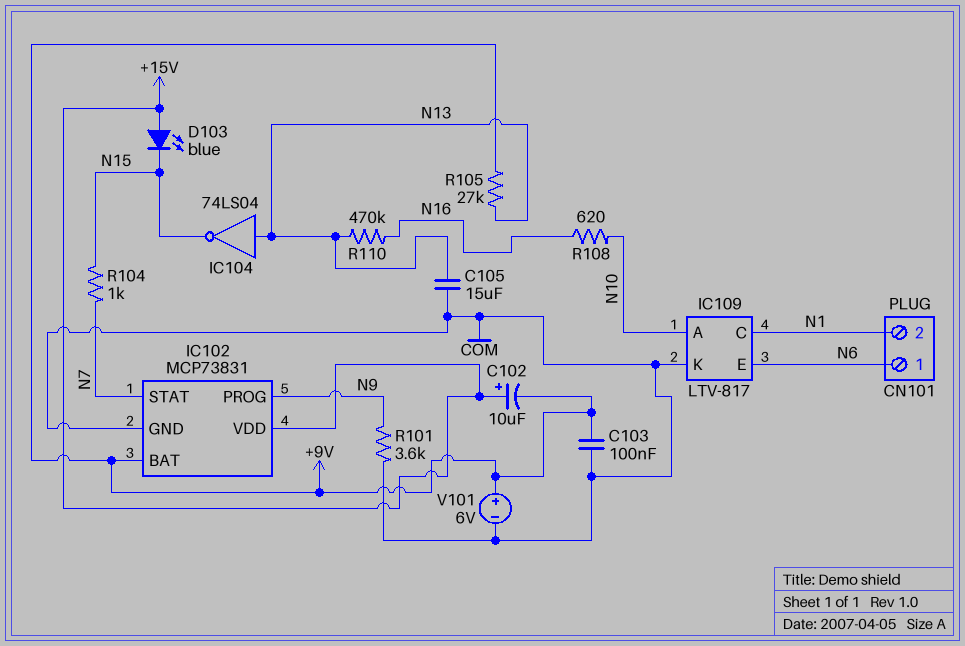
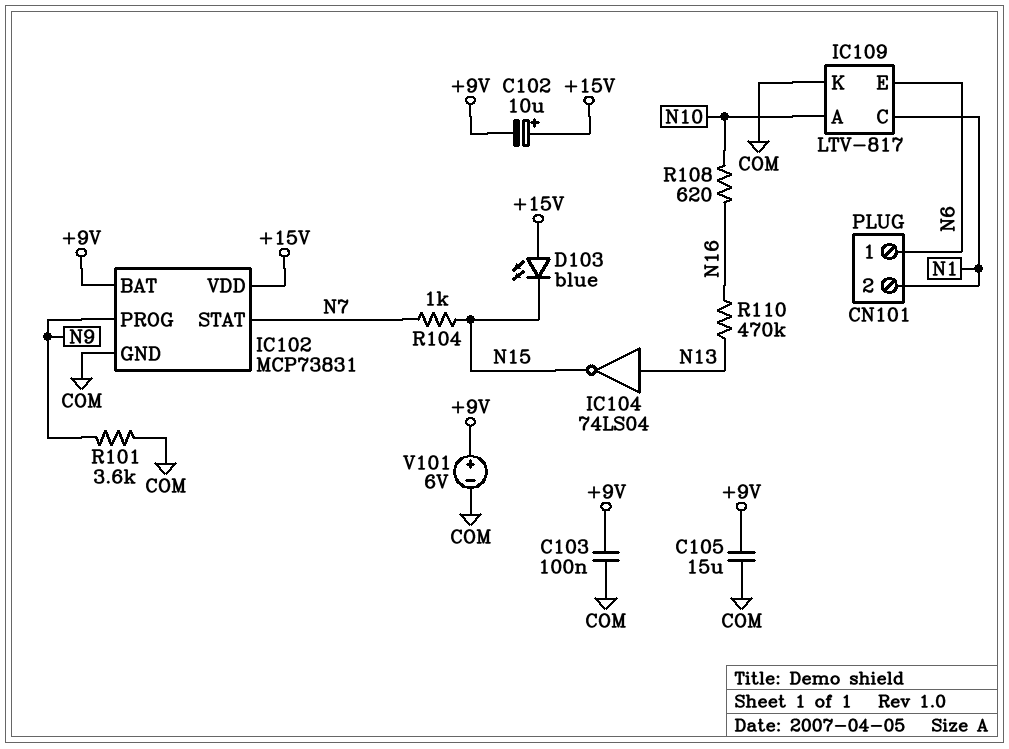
C105: 15uF (COM, N13) -> 15uF (+9V, COM)
R105: 27k (+9V, N13) -> none

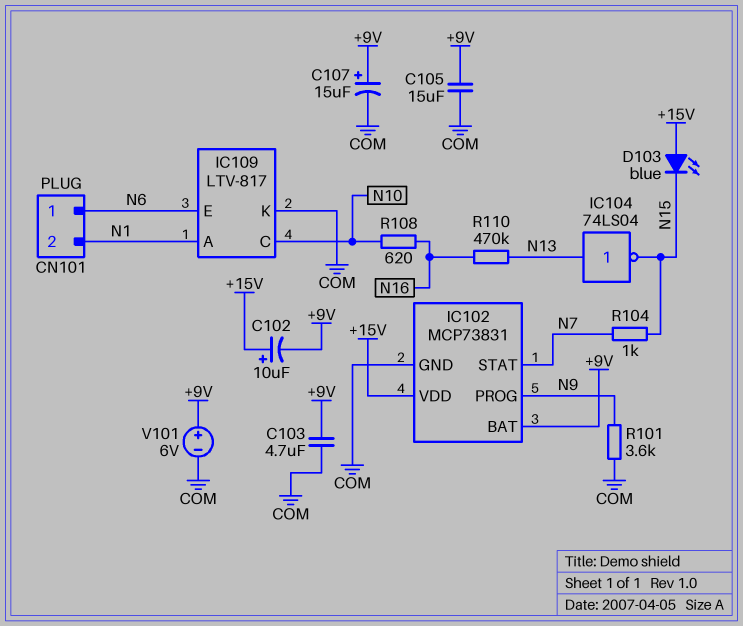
C103: 100nF (+9V, COM) -> 4.7uF (+9V, COM)
C107: none -> 15uF (plus +9V, minus COM)
IC109 pin A: N10 -> N1
IC109 pin C: N1 -> N10

